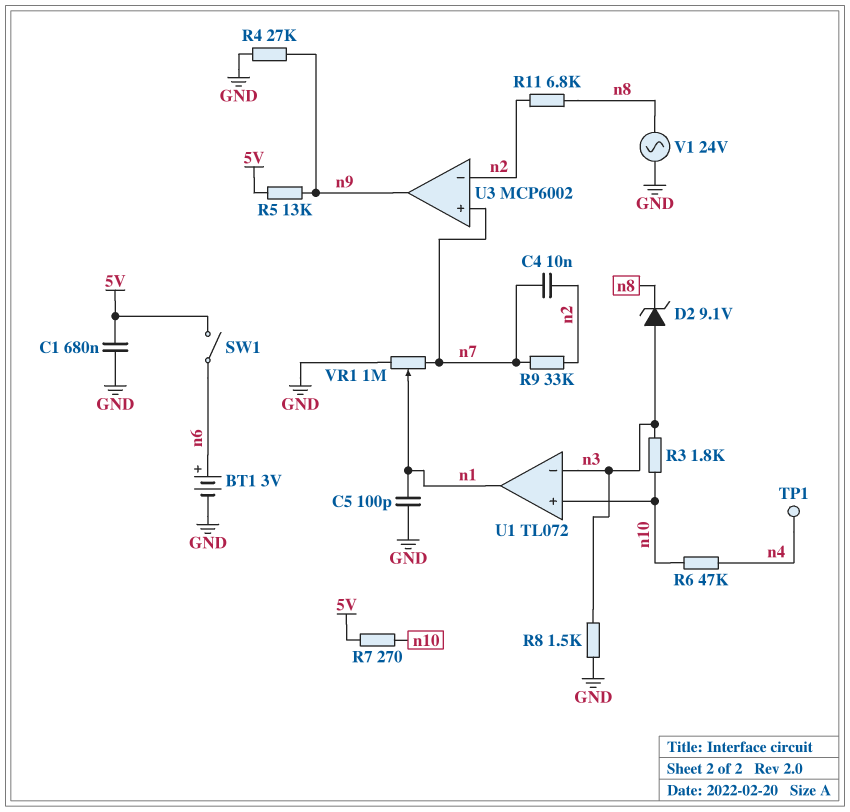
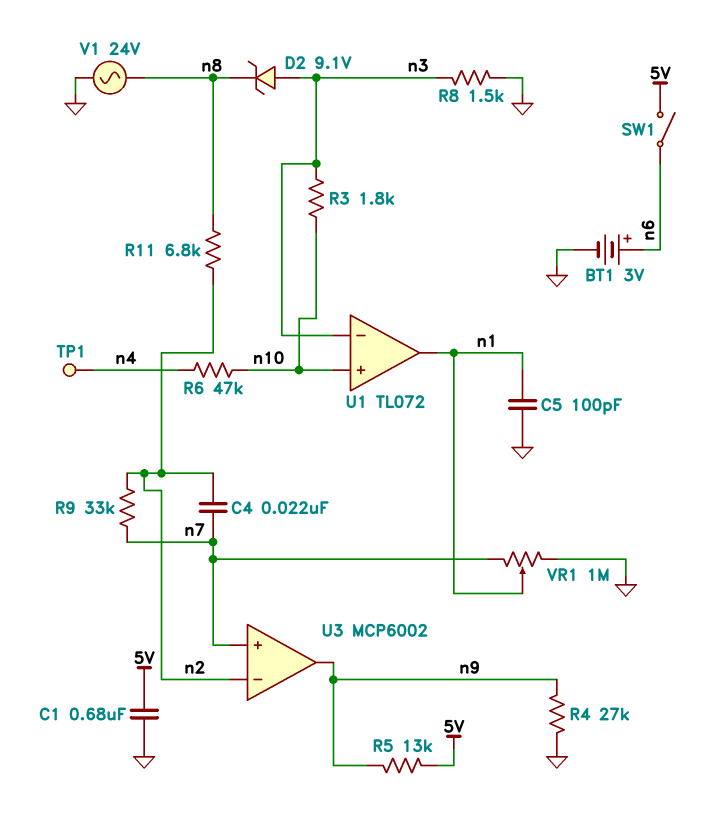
C4: 10nF (n2, n7) -> 22nF (n2, n7)
R7: 270 (5V, n10) -> none

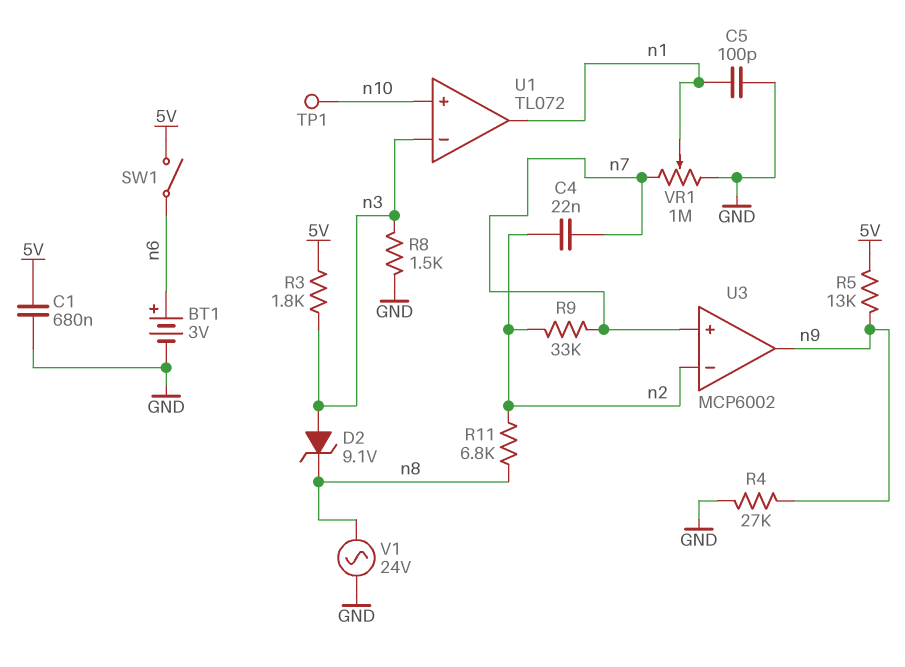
R3: 1.8k (n3, n10) -> 1.8k (5V, n3)
R6: 47k (n4, n10) -> none
TP1: test point (n4) -> test point (n10)

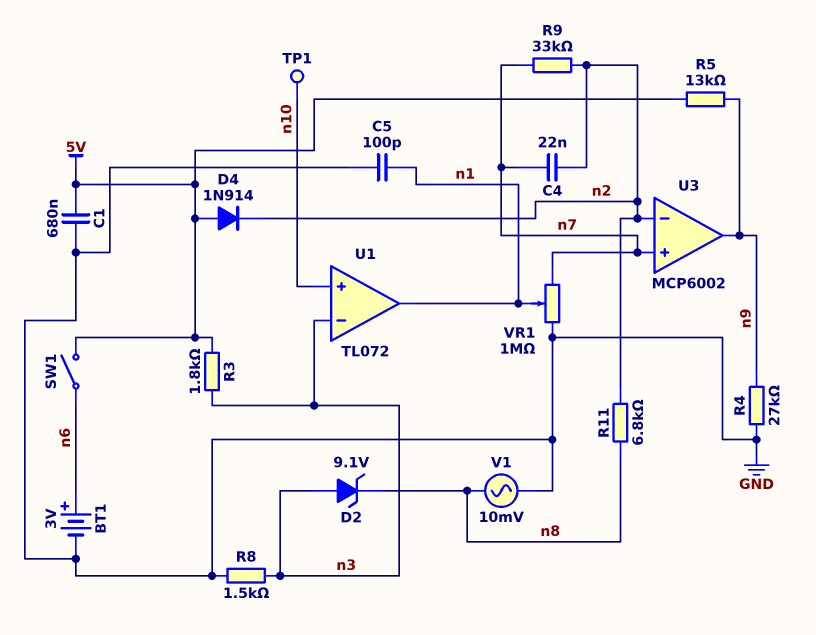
D4: none -> diode 1N914 (A 5V, K n2)
V1: AC 24V (GND, n8) -> AC 10mV (GND, n8)

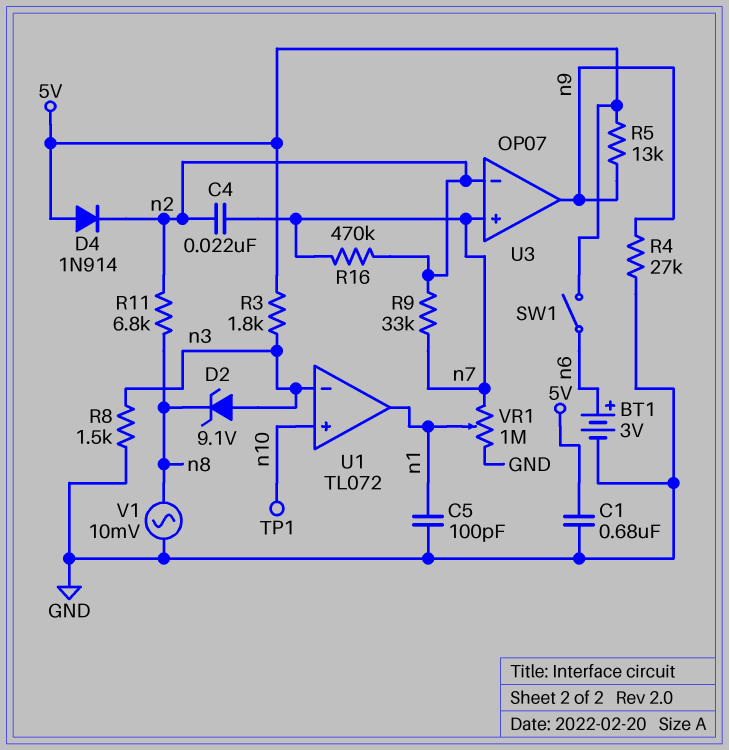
R16: none -> 470k (n2, n7)
U3: MCP6002 -> OP07

